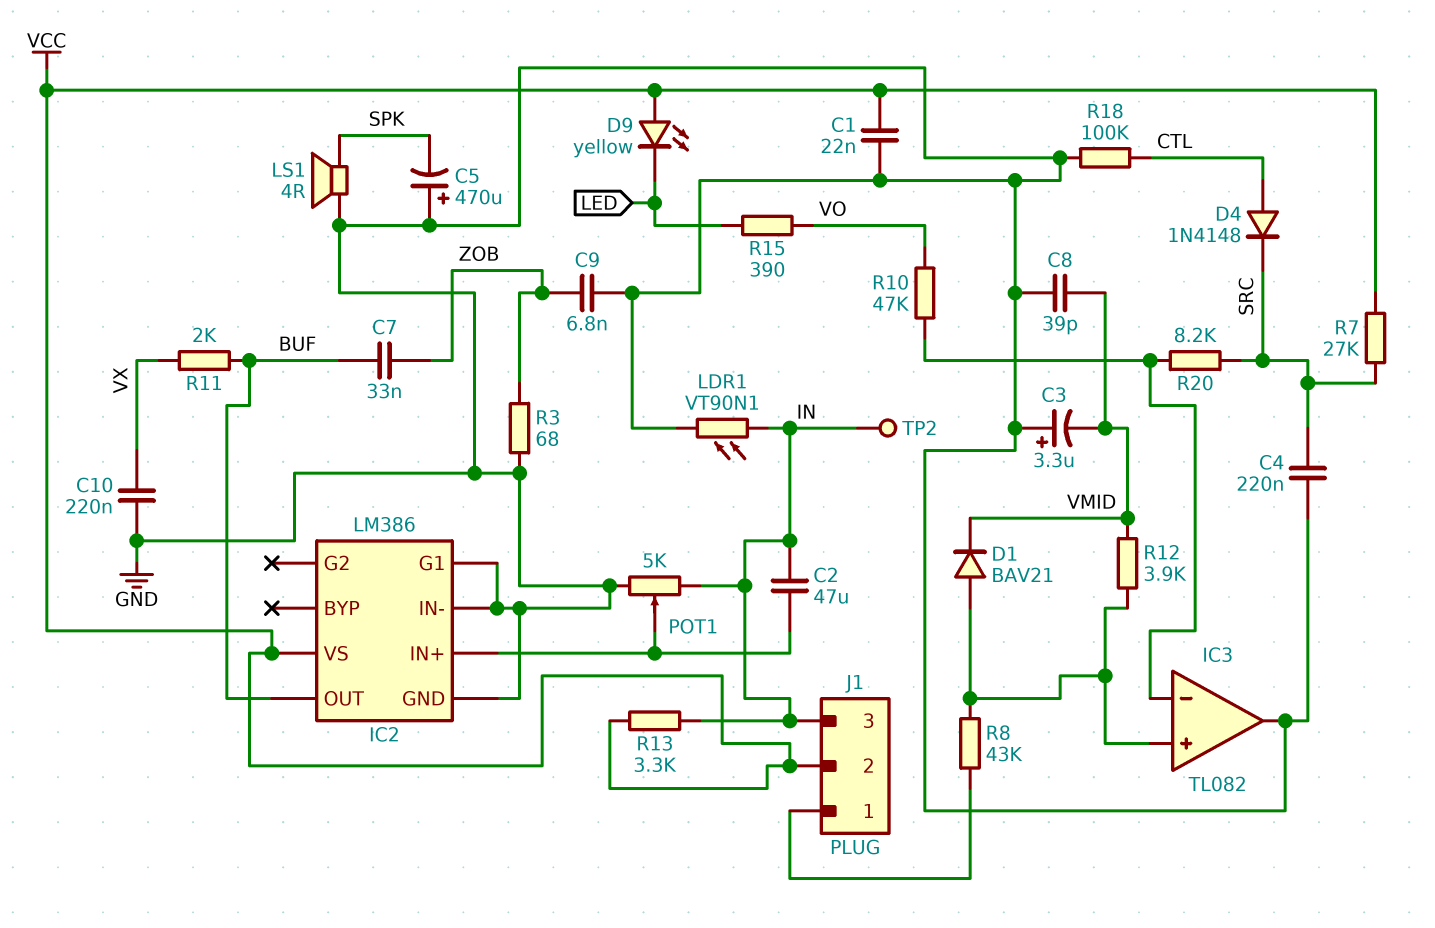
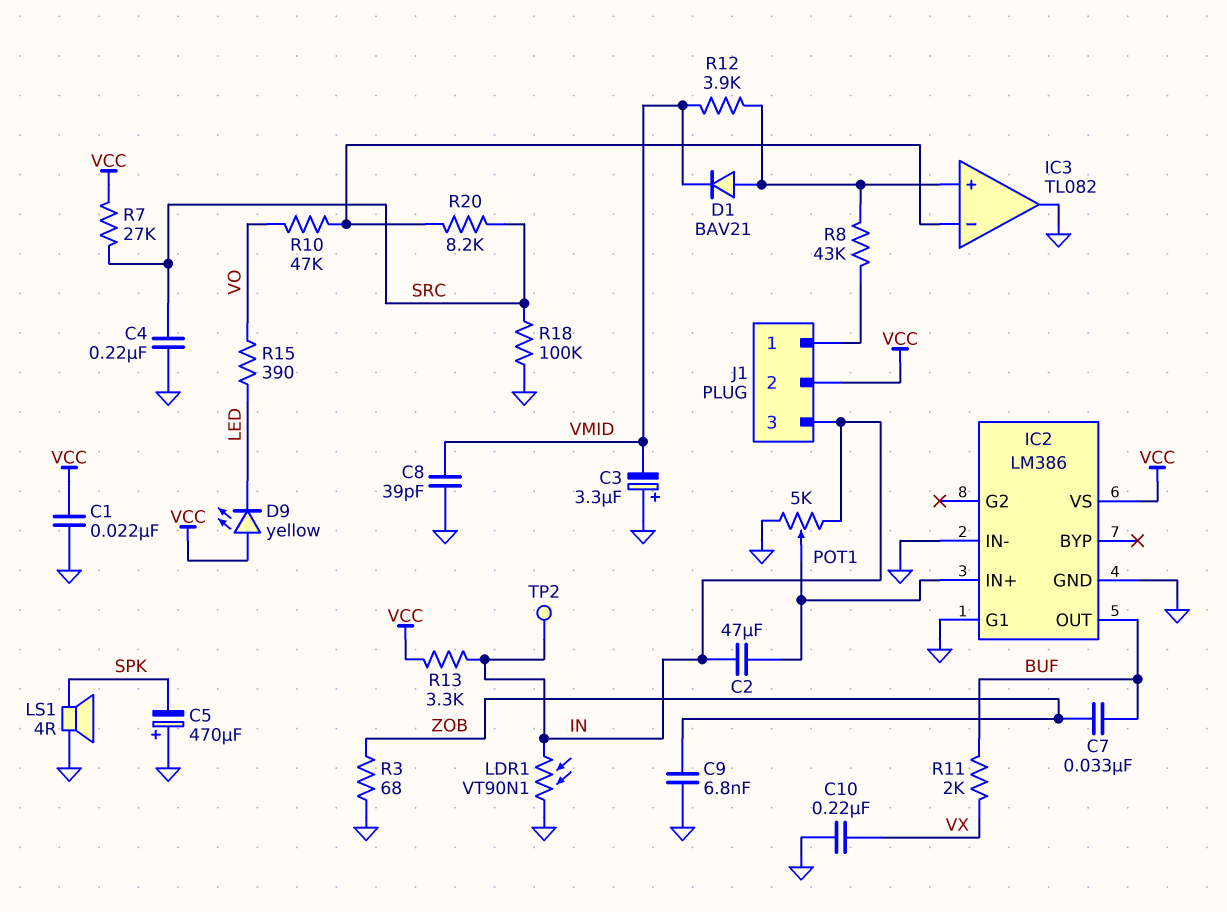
D4: diode 1N4148 (A CTL, K SRC) -> none
R18: 100k (CTL, GND) -> 100k (GND, SRC)

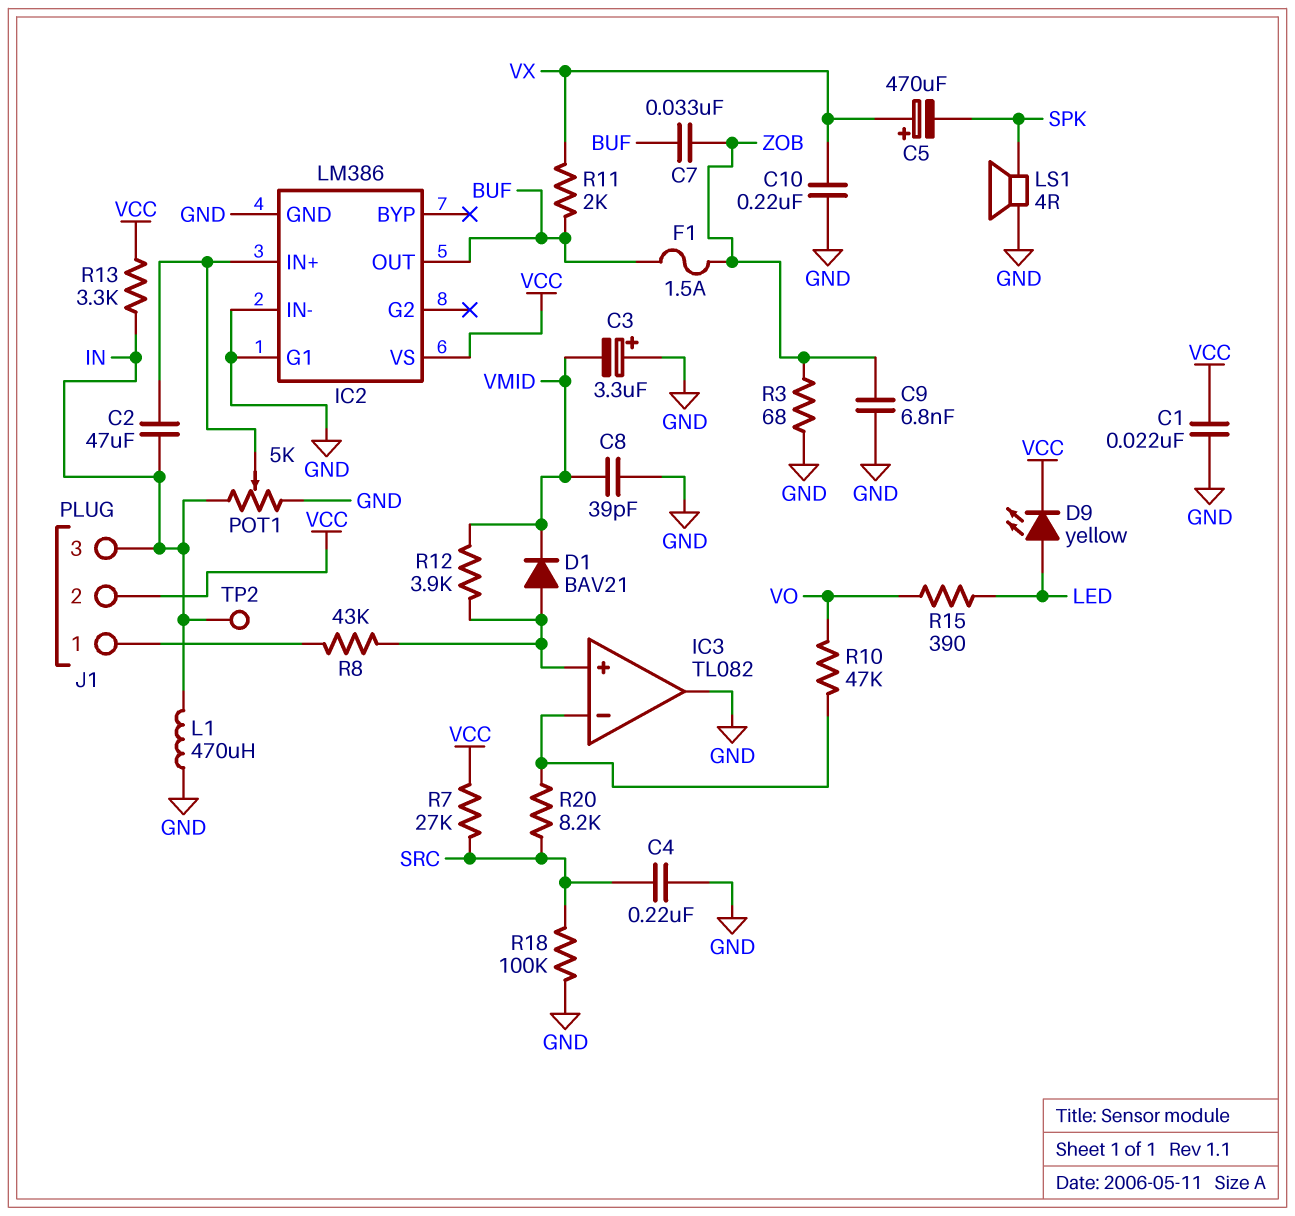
C5: 470uF (plus GND, minus SPK) -> 470uF (plus VX, minus SPK)
D9: LED yellow (A VCC, K LED) -> LED yellow (A LED, K VCC)
F1: none -> 1.5A (BUF, ZOB)
L1: none -> 470uH (GND, IN)
LDR1: VT90N1 (GND, IN) -> none

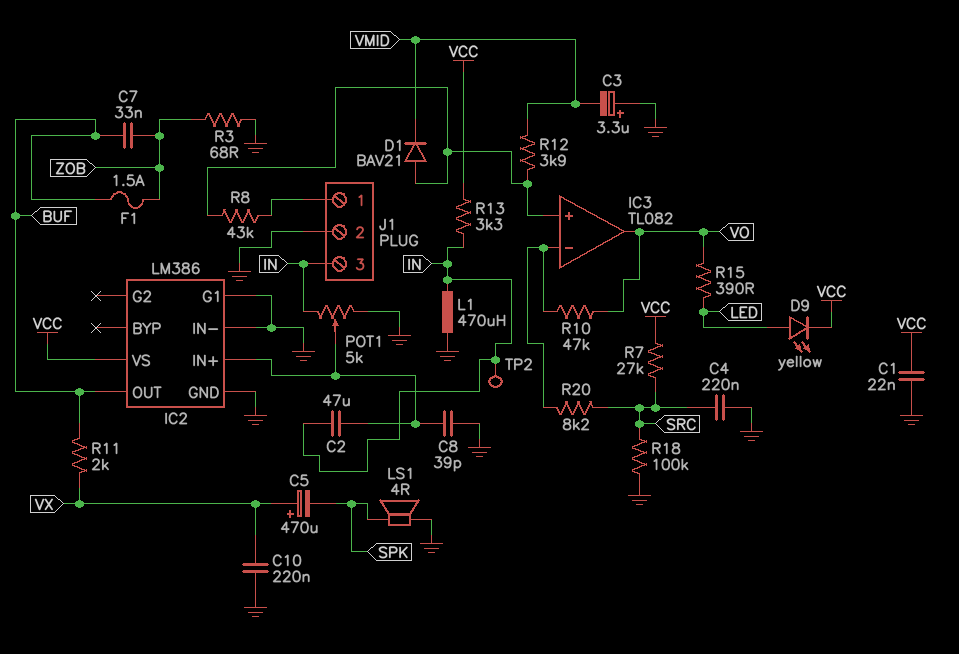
C8: 39pF (GND, VMID) -> 39pF (GND, IC2/IN+)
C9: 6.8nF (GND, ZOB) -> none
IC3 pin out: GND -> VO
J1 pin 2: VCC -> GND

